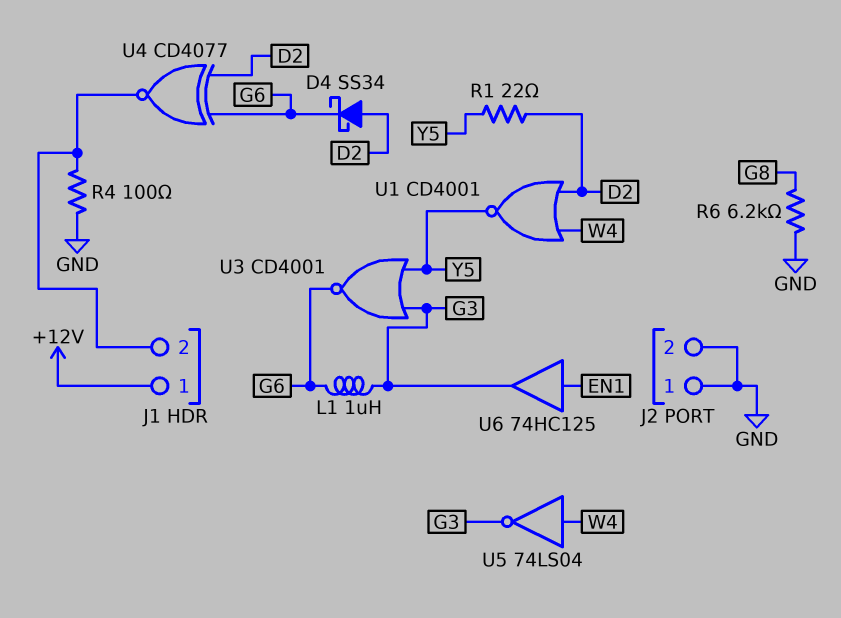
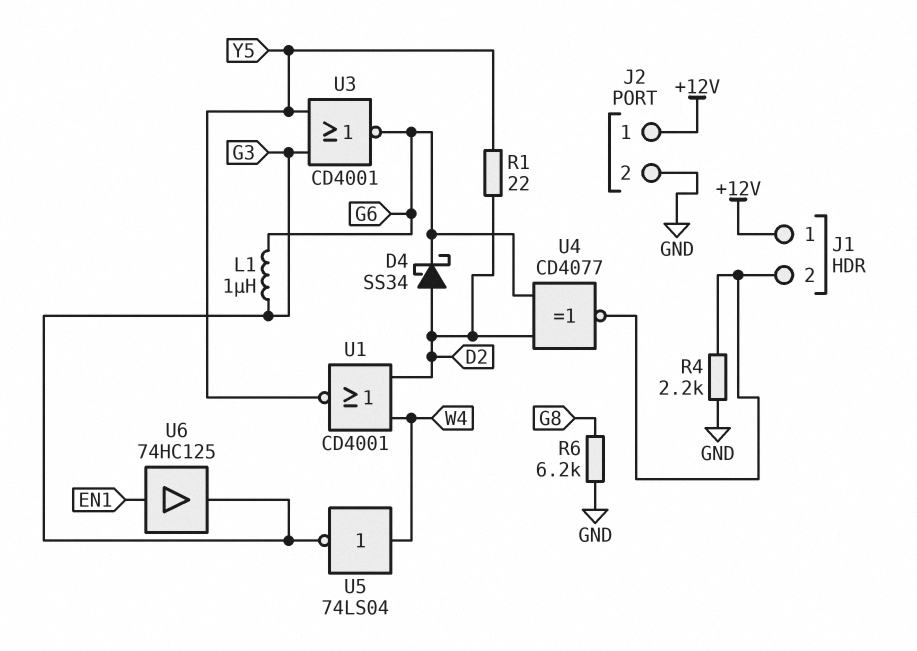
J2 pin 1: GND -> +12V
R4: 100 (GND, J1/2) -> 2.2k (GND, J1/2)

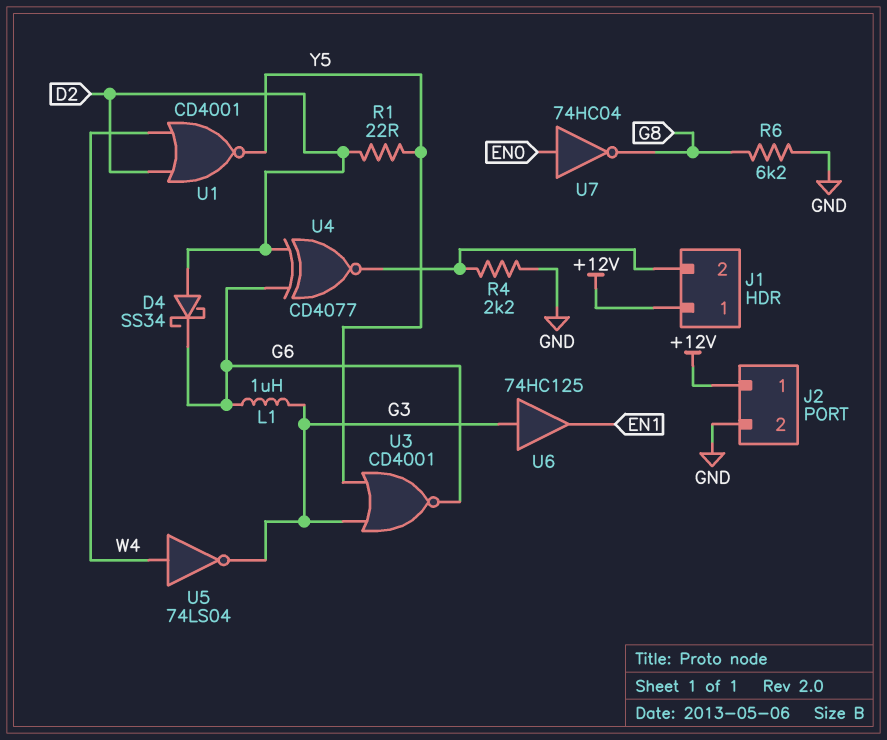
U6: buffer 74HC125 (in EN1, out G3) -> buffer 74HC125 (in G3, out EN1)
U7: none -> NOT 74HC04 (in EN0, out G8)

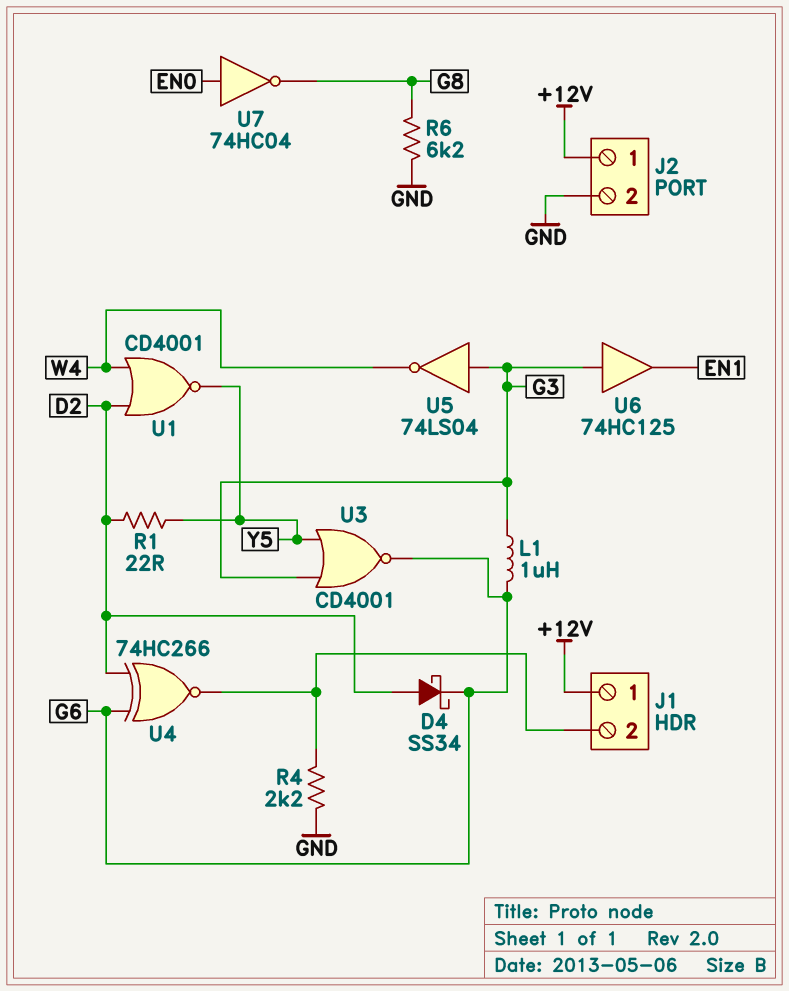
U4: XNOR CD4077 (in D2, in G6, out J1/2) -> XNOR 74HC266 (in D2, in G6, out J1/2)
U5: NOT 74LS04 (in W4, out G3) -> NOT 74LS04 (in G3, out W4)

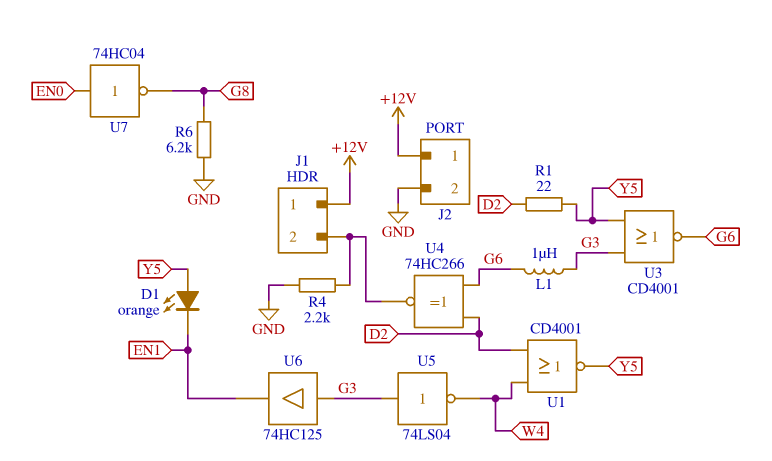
D1: none -> LED orange (A Y5, K EN1)
D4: schottky SS34 (A D2, K G6) -> none

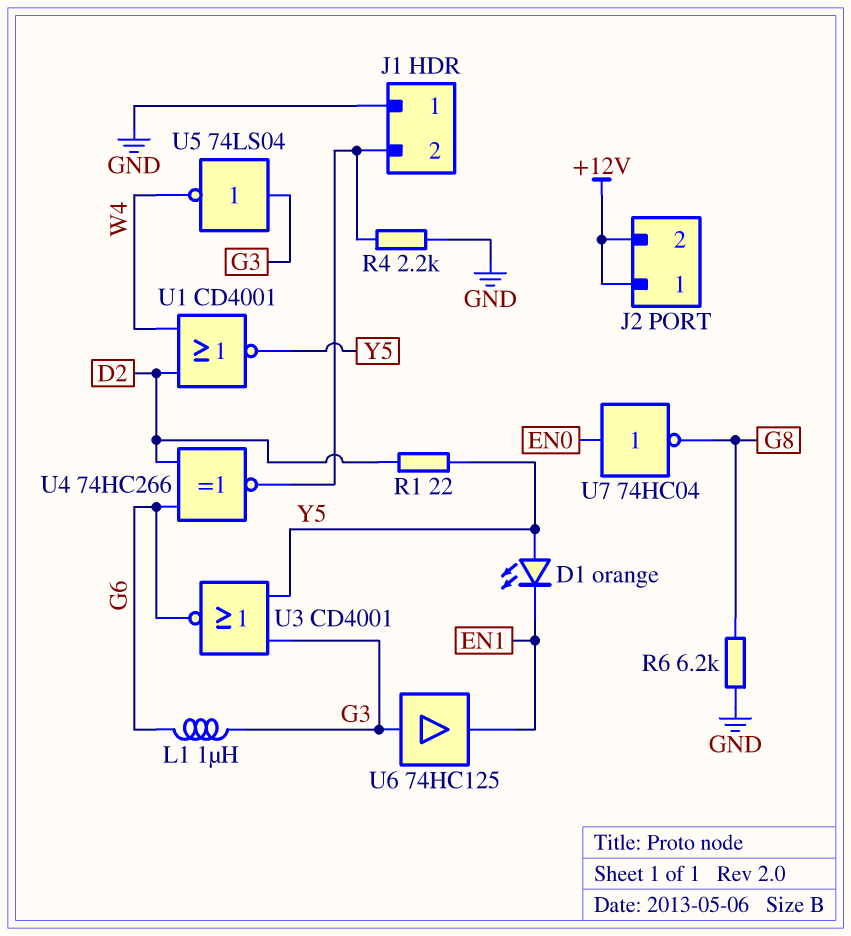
J1 pin 1: +12V -> GND
J2 pin 2: GND -> +12V

